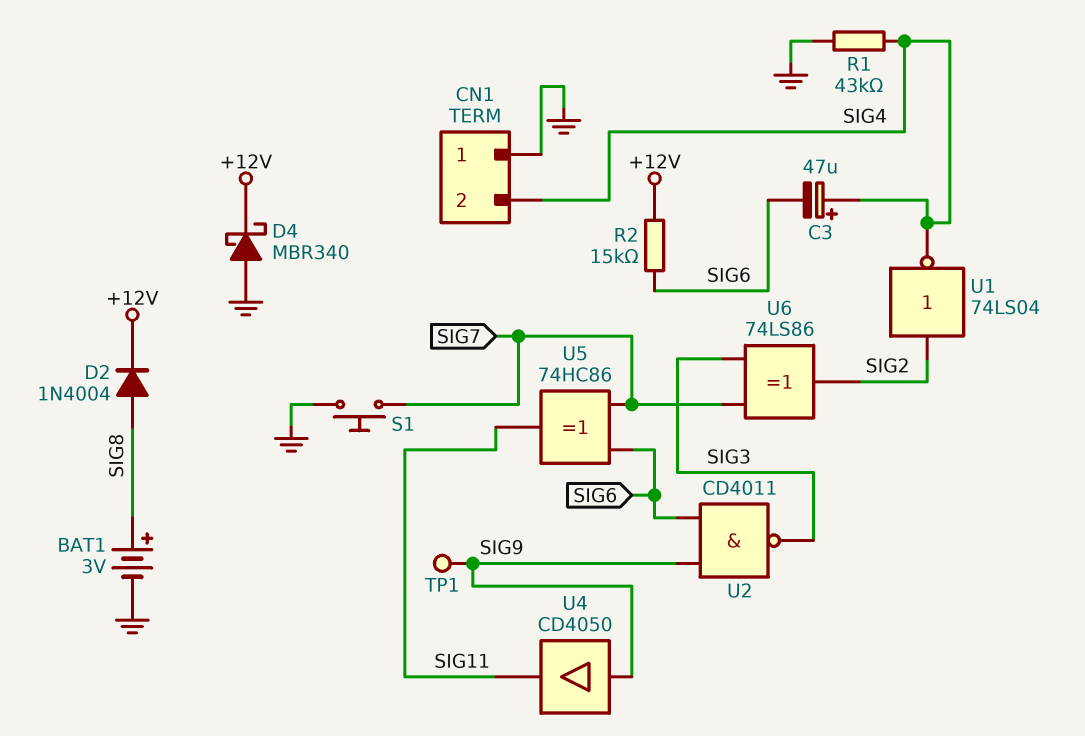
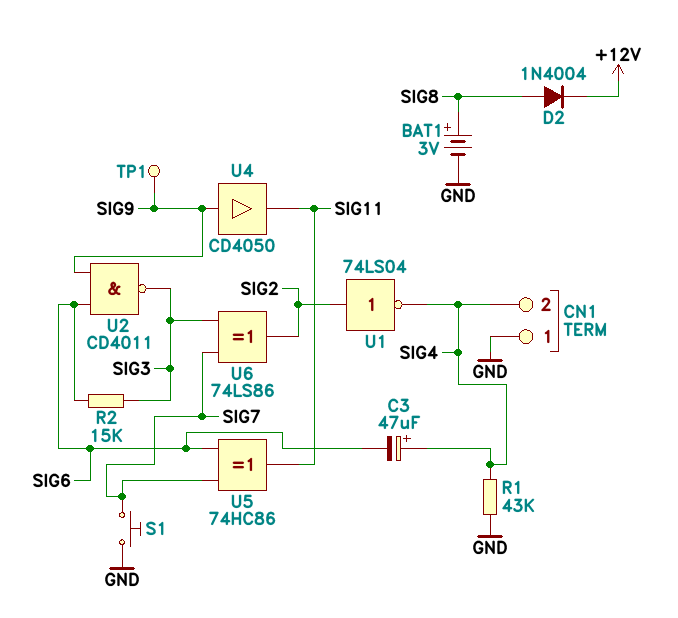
D4: schottky MBR340 (A GND, K +12V) -> none
R2: 15k (+12V, SIG6) -> 15k (SIG3, SIG6)

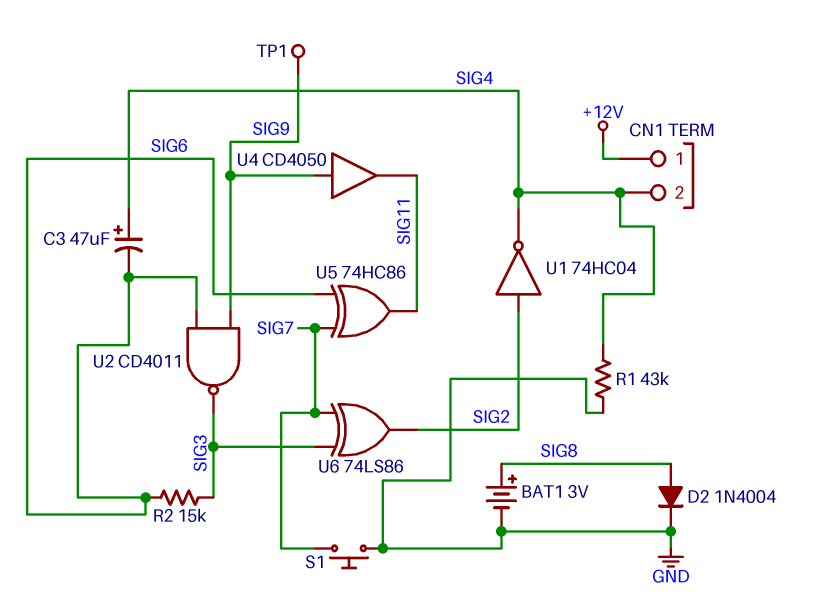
CN1 pin 1: GND -> +12V
D2: diode 1N4004 (A SIG8, K +12V) -> diode 1N4004 (A SIG8, K GND)
U1: NOT 74LS04 (in SIG2, out SIG4) -> NOT 74HC04 (in SIG2, out SIG4)

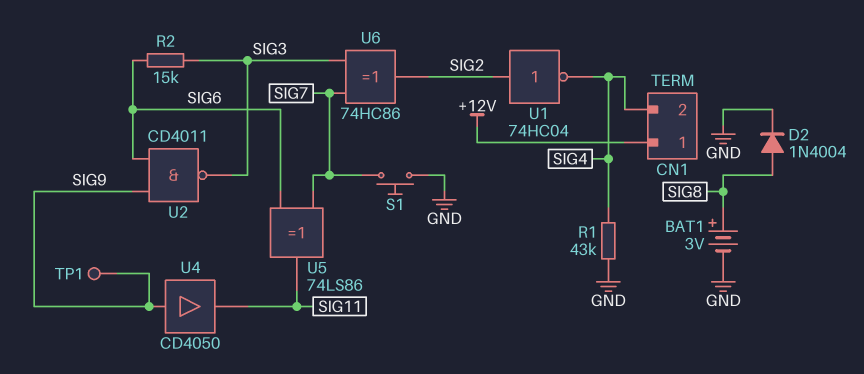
C3: 47uF (plus SIG4, minus SIG6) -> none
U5: XOR 74HC86 (in SIG6, in SIG7, out SIG11) -> XOR 74LS86 (in SIG6, in SIG7, out SIG11)
U6: XOR 74LS86 (in SIG3, in SIG7, out SIG2) -> XOR 74HC86 (in SIG3, in SIG7, out SIG2)

